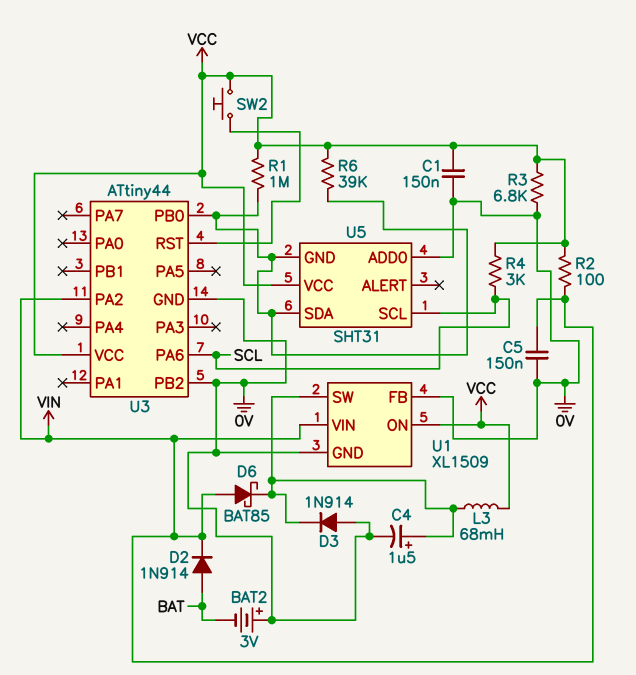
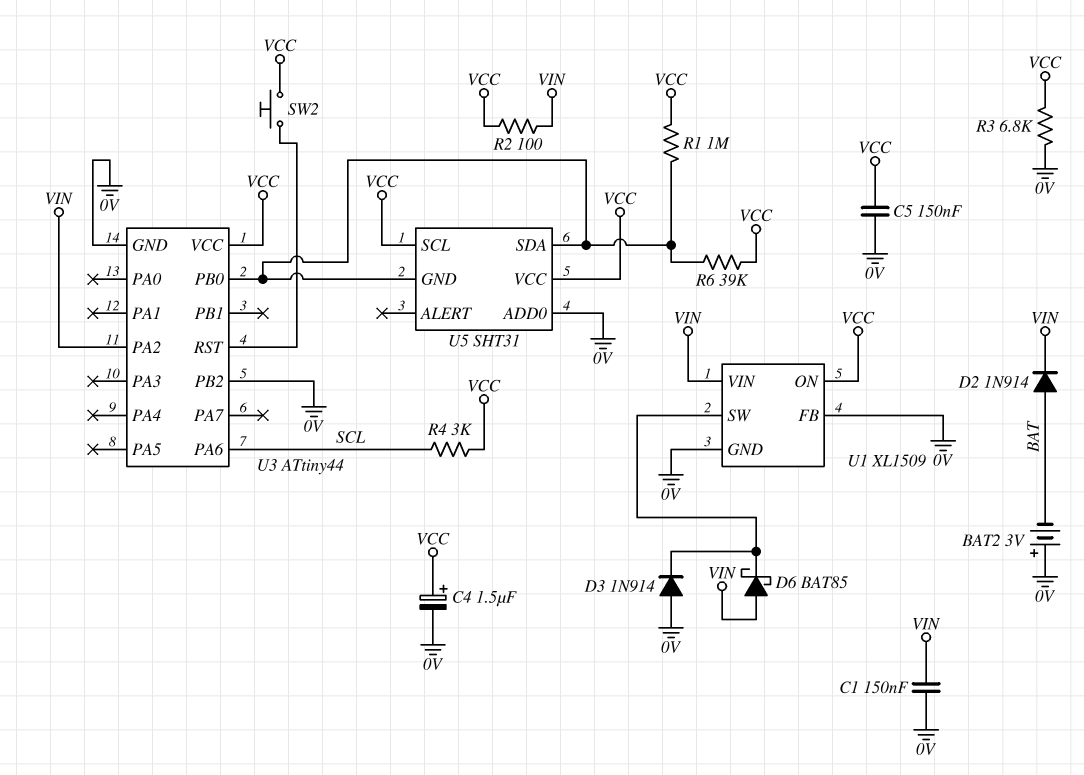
C1: 150nF (0V, VCC) -> 150nF (0V, VIN)
C4: 1.5uF (plus U1/SW, minus 0V) -> 1.5uF (plus VCC, minus 0V)
C5: 150nF (0V, VIN) -> 150nF (0V, VCC)
L3: 68mH (U1/SW, VCC) -> none
U5 pin SCL: SCL -> VCC

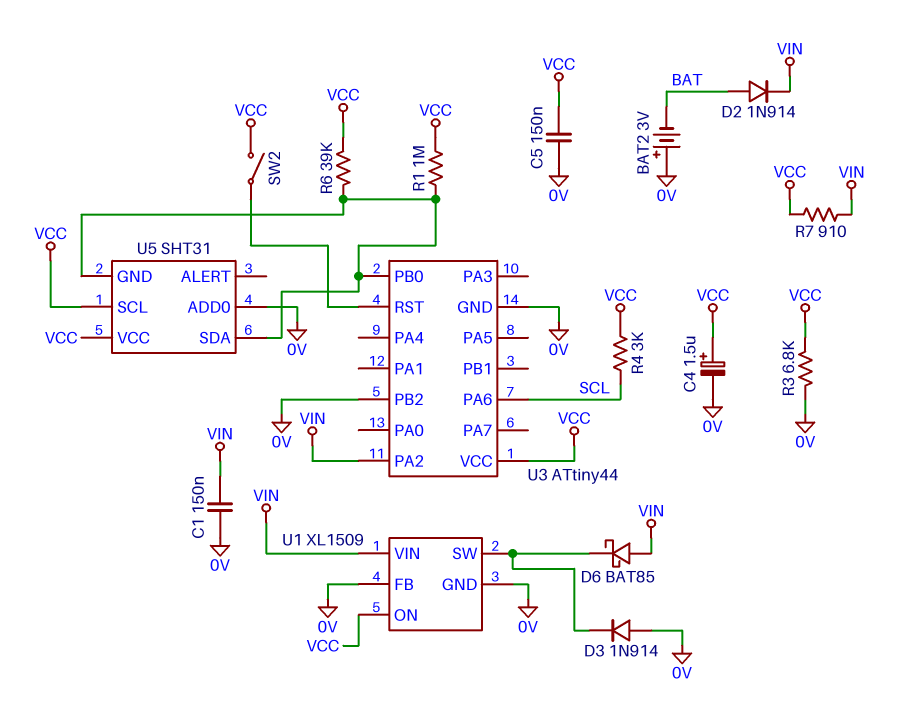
R2: 100 (VCC, VIN) -> none
R7: none -> 910 (VCC, VIN)
SW2: button (U3/RST, VCC) -> switch (U3/RST, VCC)

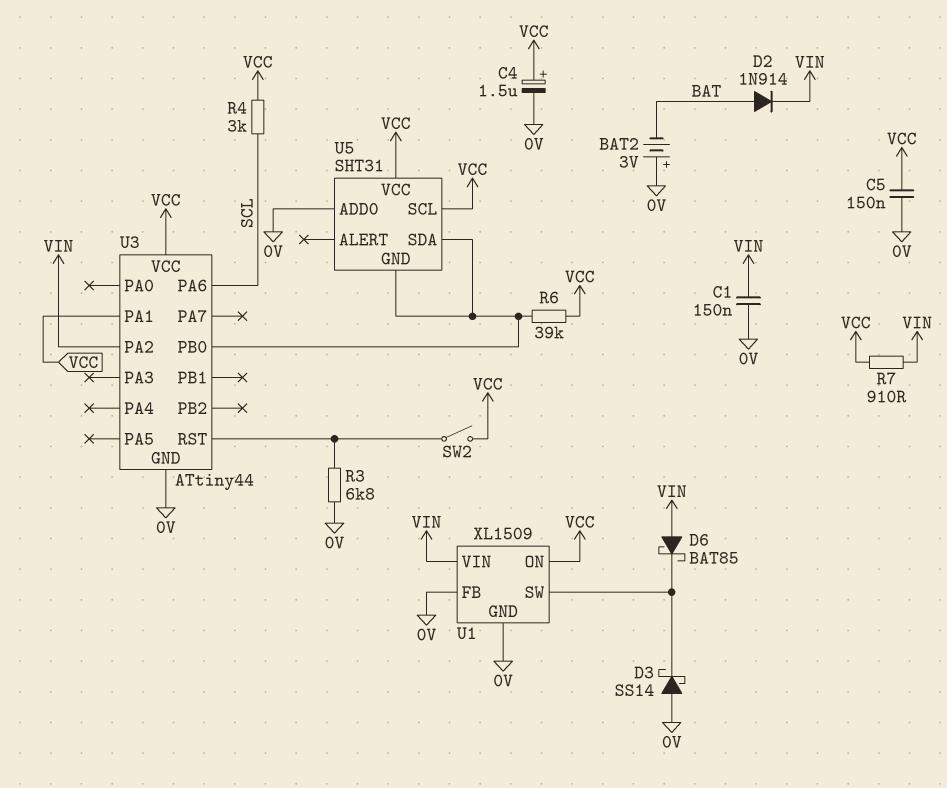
D3: diode 1N914 (A 0V, K U1/SW) -> schottky SS14 (A 0V, K U1/SW)
R1: 1M (U3/PB0, VCC) -> none
R3: 6.8k (0V, VCC) -> 6.8k (0V, U3/RST)
U3 pin PA1: none -> VCC
U3 pin PB2: 0V -> none

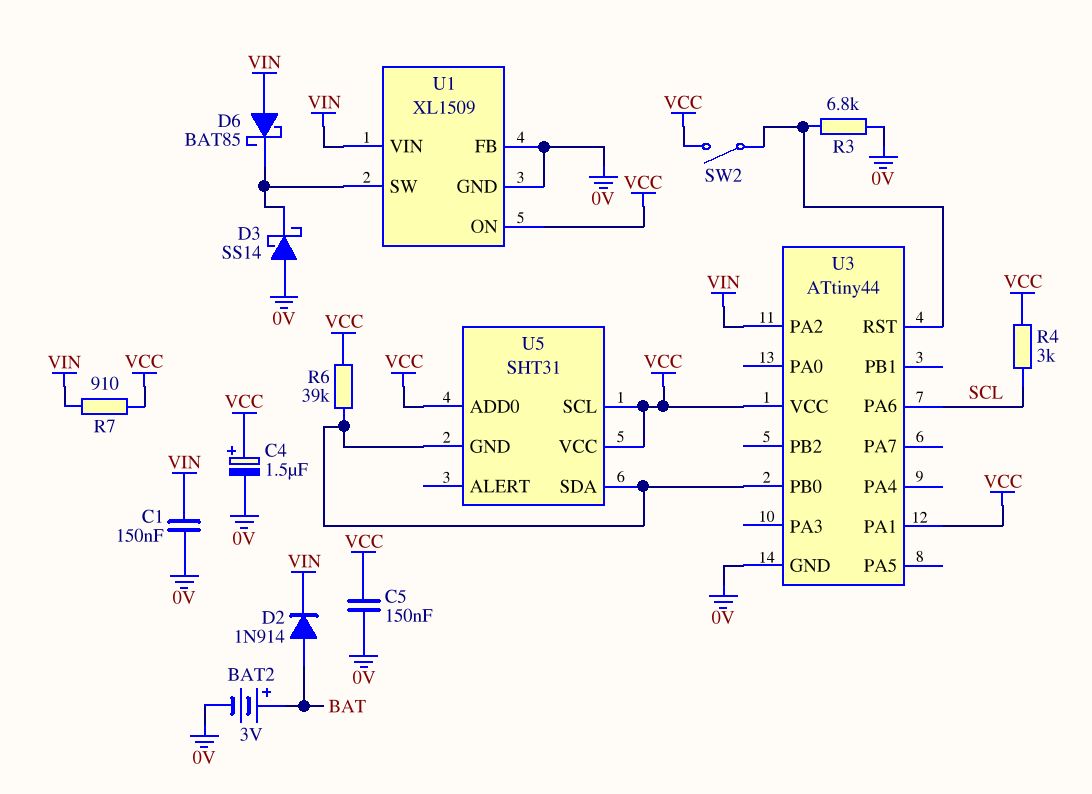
BAT2: 3V (plus 0V, minus BAT) -> 3V (plus BAT, minus 0V)
U5 pin ADD0: 0V -> VCC

